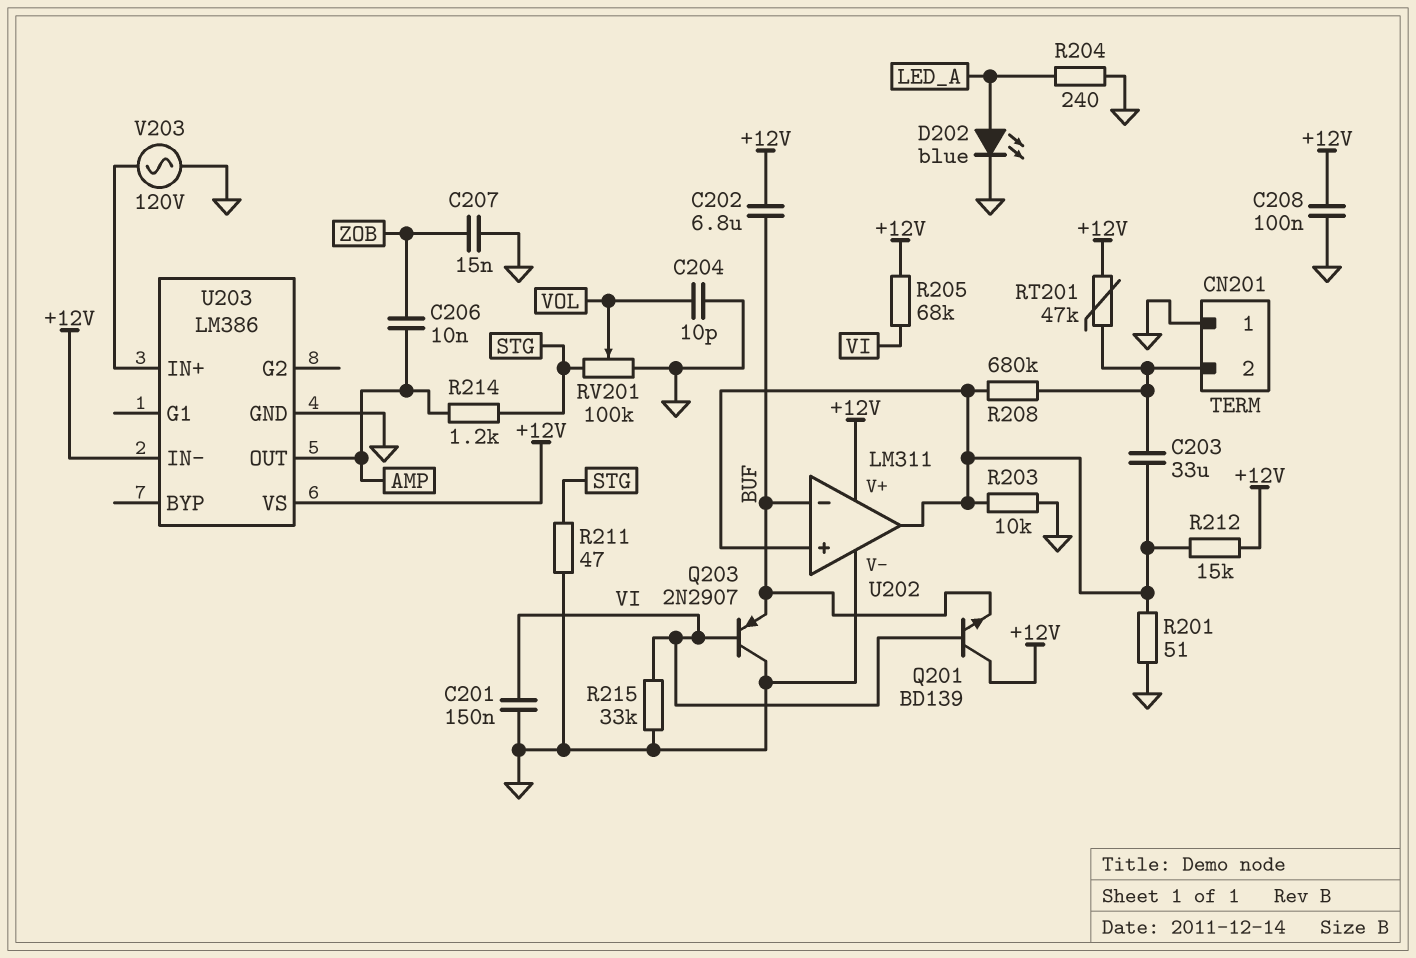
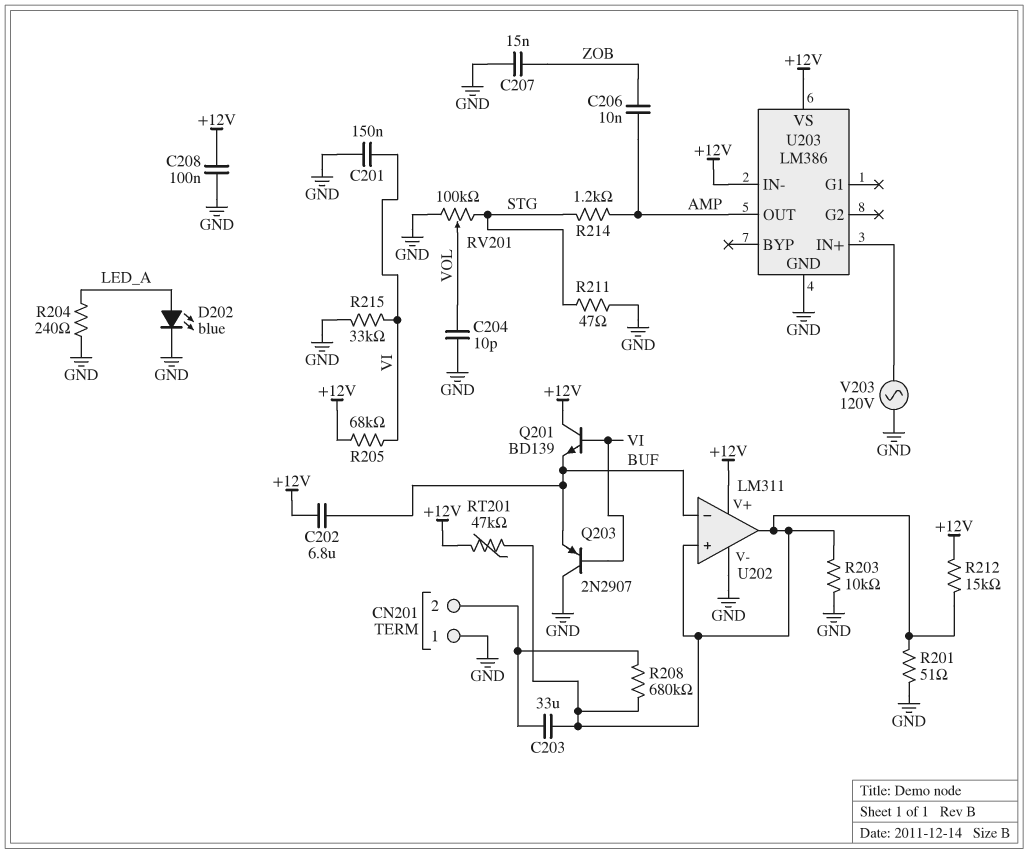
RT201: 47k (+12V, CN201/2) -> 47k (+12V, U202/in+)

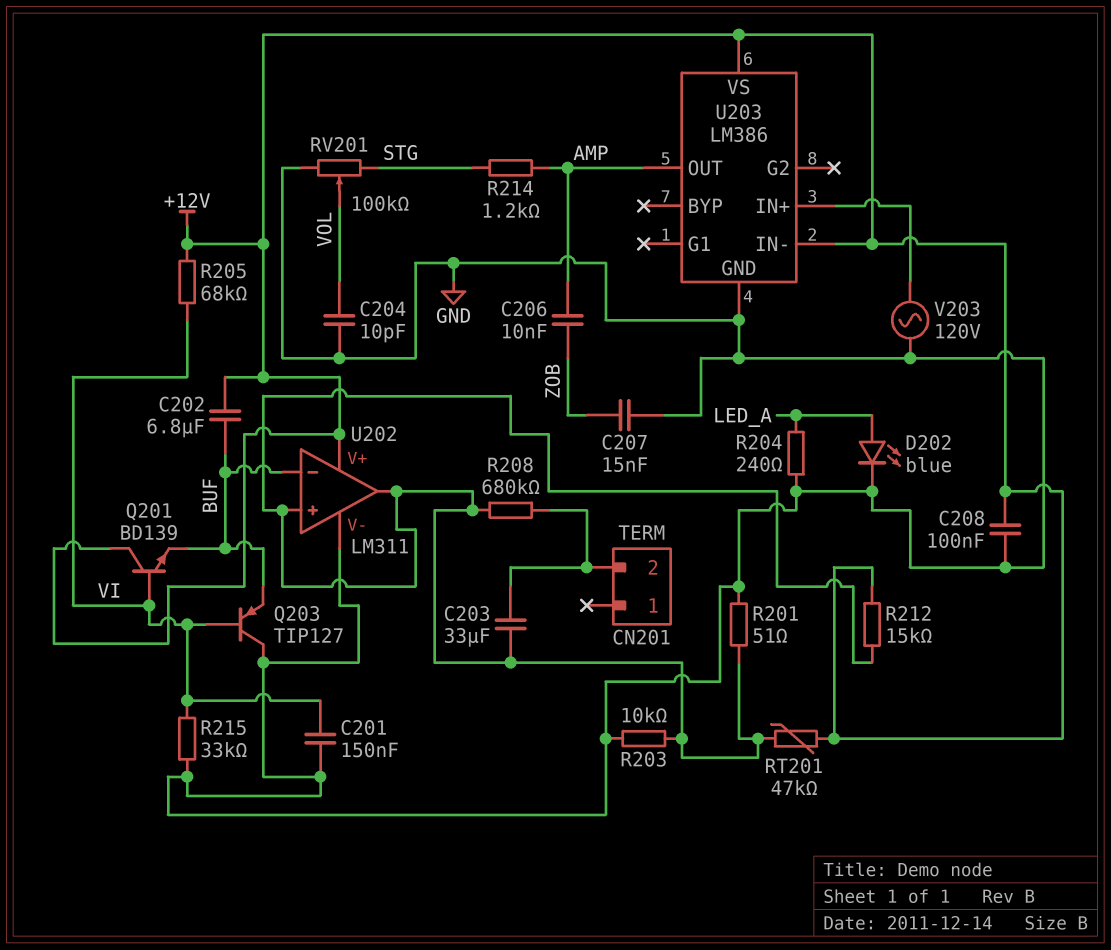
CN201 pin 1: GND -> none
Q203: PNP 2N2907 (B VI, C GND, E BUF) -> PNP TIP127 (B VI, C GND, E BUF)
R211: 47 (GND, STG) -> none

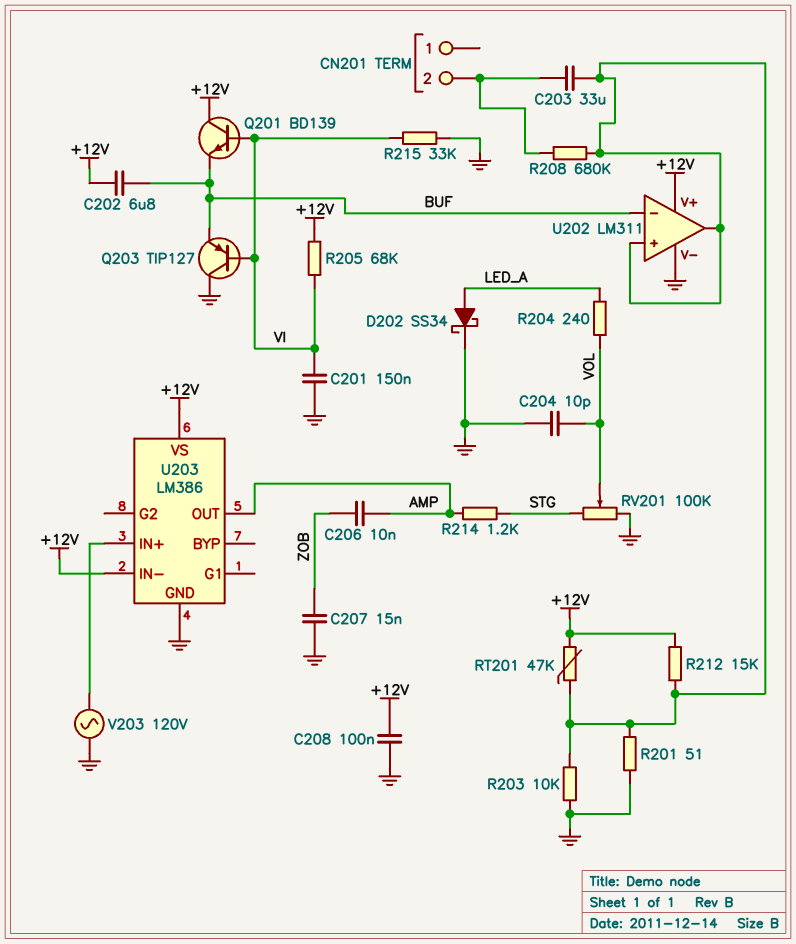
D202: LED blue (A LED_A, K GND) -> schottky SS34 (A LED_A, K GND)
R204: 240 (GND, LED_A) -> 240 (LED_A, VOL)

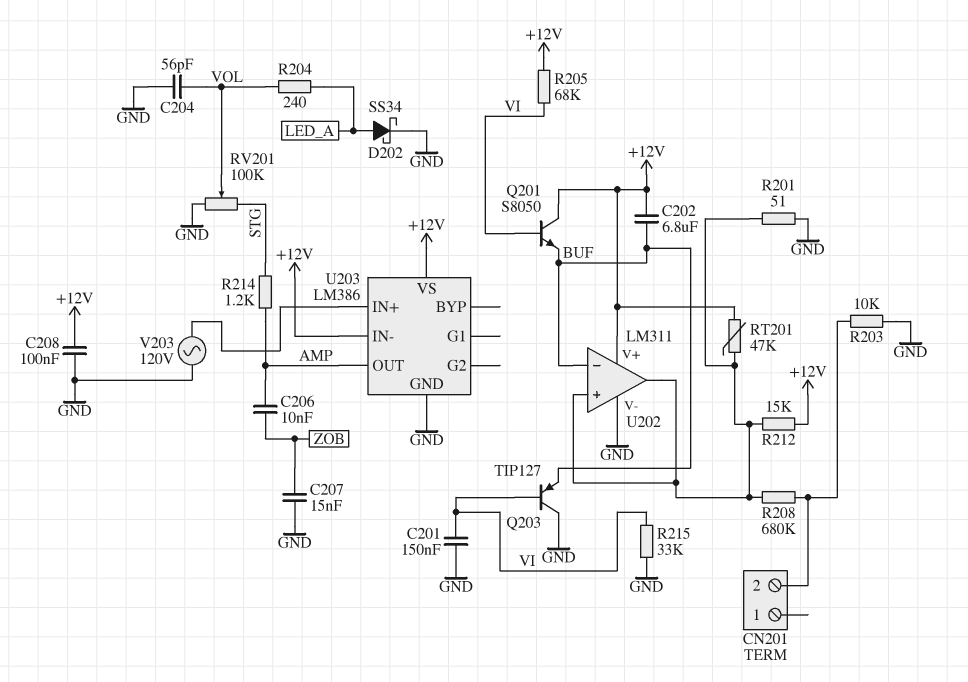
C203: 33uF (CN201/2, U202/in+) -> none
C204: 10pF (GND, VOL) -> 56pF (GND, VOL)
Q201: NPN BD139 (B VI, C +12V, E BUF) -> NPN S8050 (B VI, C +12V, E BUF)
R203: 10k (GND, U202/in+) -> 10k (CN201/2, GND)

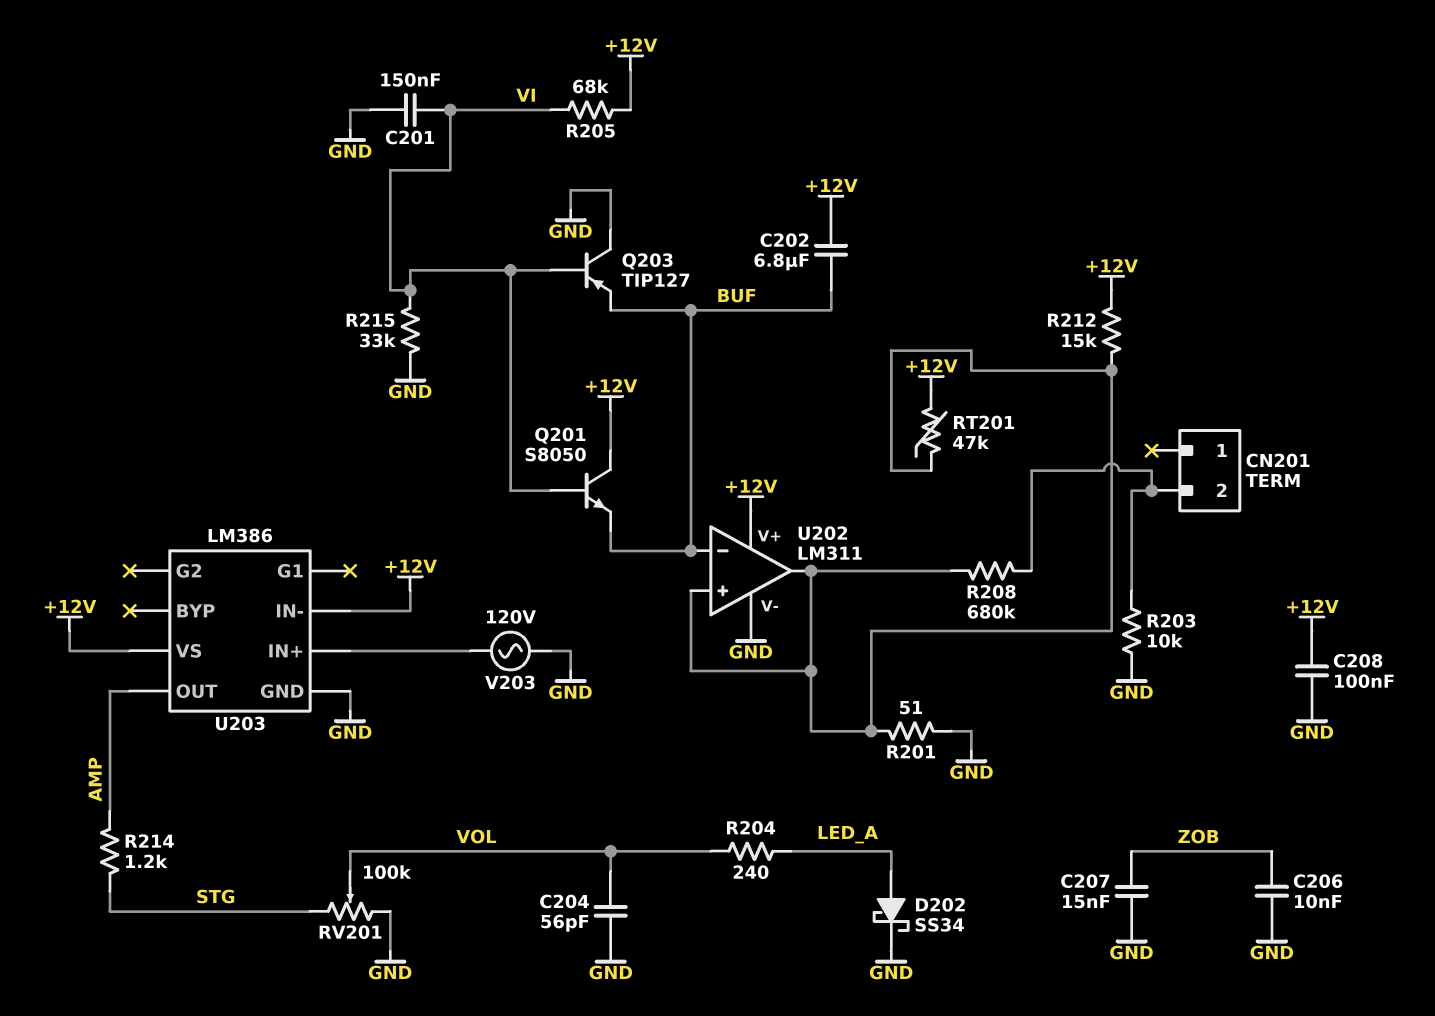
C206: 10nF (AMP, ZOB) -> 10nF (GND, ZOB)

